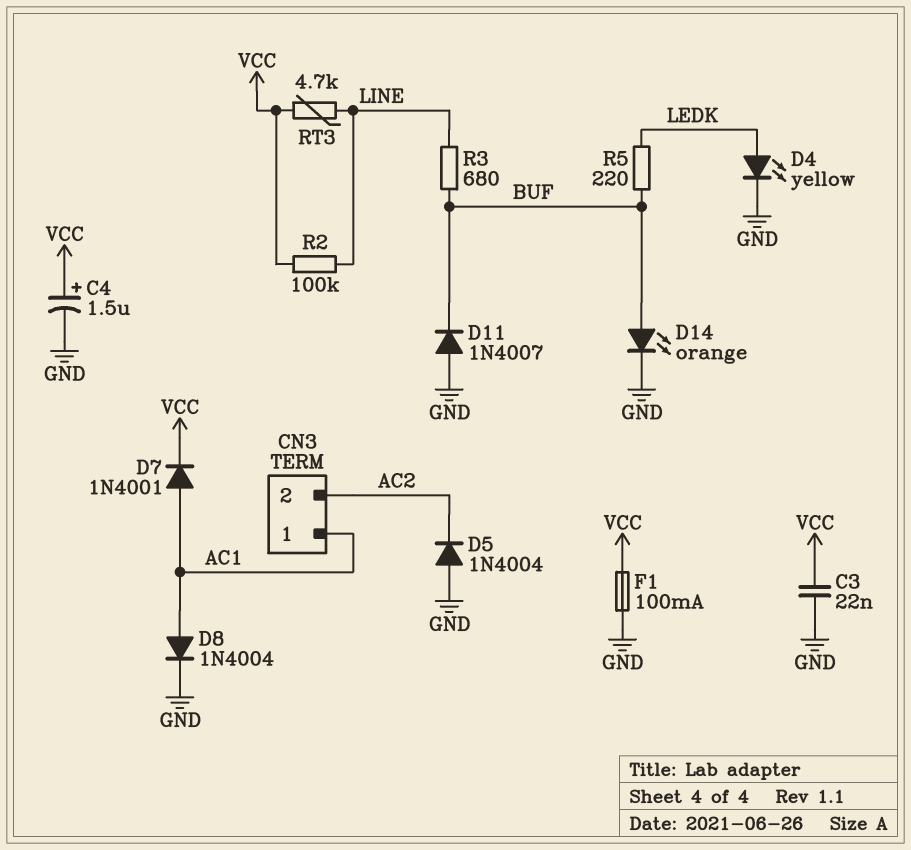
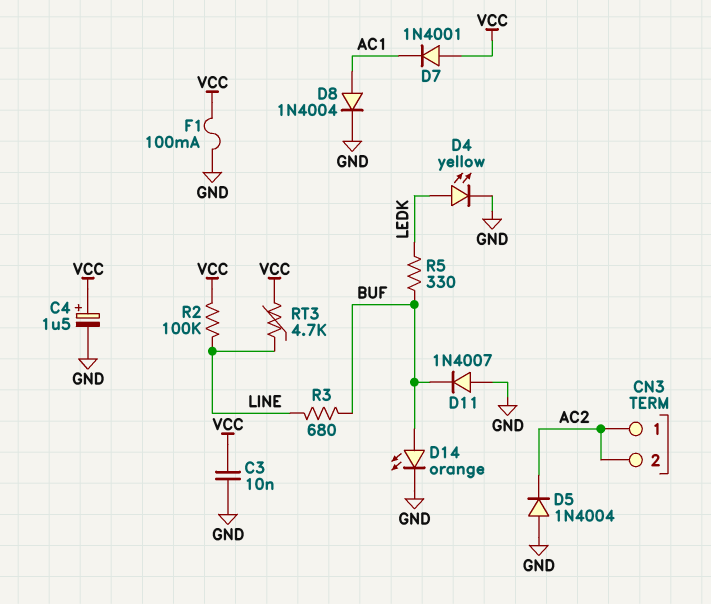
C3: 22nF (GND, VCC) -> 10nF (GND, VCC)
CN3 pin 1: AC1 -> AC2
D7: diode 1N4001 (A AC1, K VCC) -> diode 1N4001 (A VCC, K AC1)
R5: 220 (BUF, LEDK) -> 330 (BUF, LEDK)

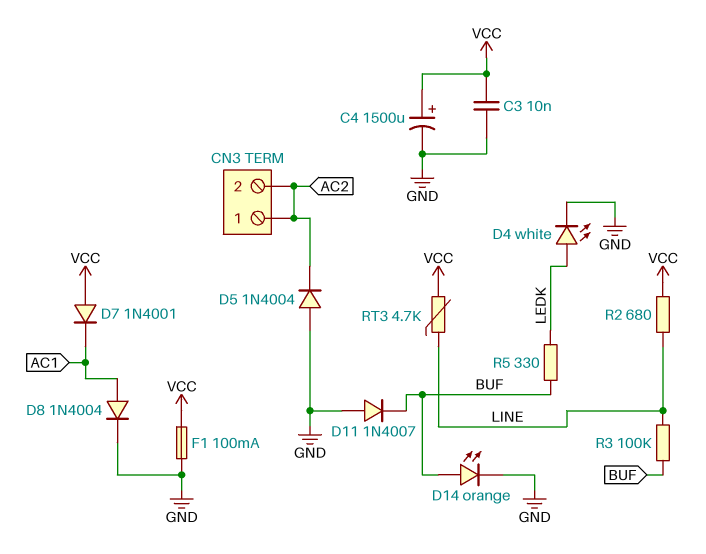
C4: 1.5uF (plus VCC, minus GND) -> 1500uF (plus VCC, minus GND)
D4: LED yellow (A LEDK, K GND) -> LED white (A LEDK, K GND)
R2: 100k (LINE, VCC) -> 680 (LINE, VCC)
R3: 680 (BUF, LINE) -> 100k (BUF, LINE)

